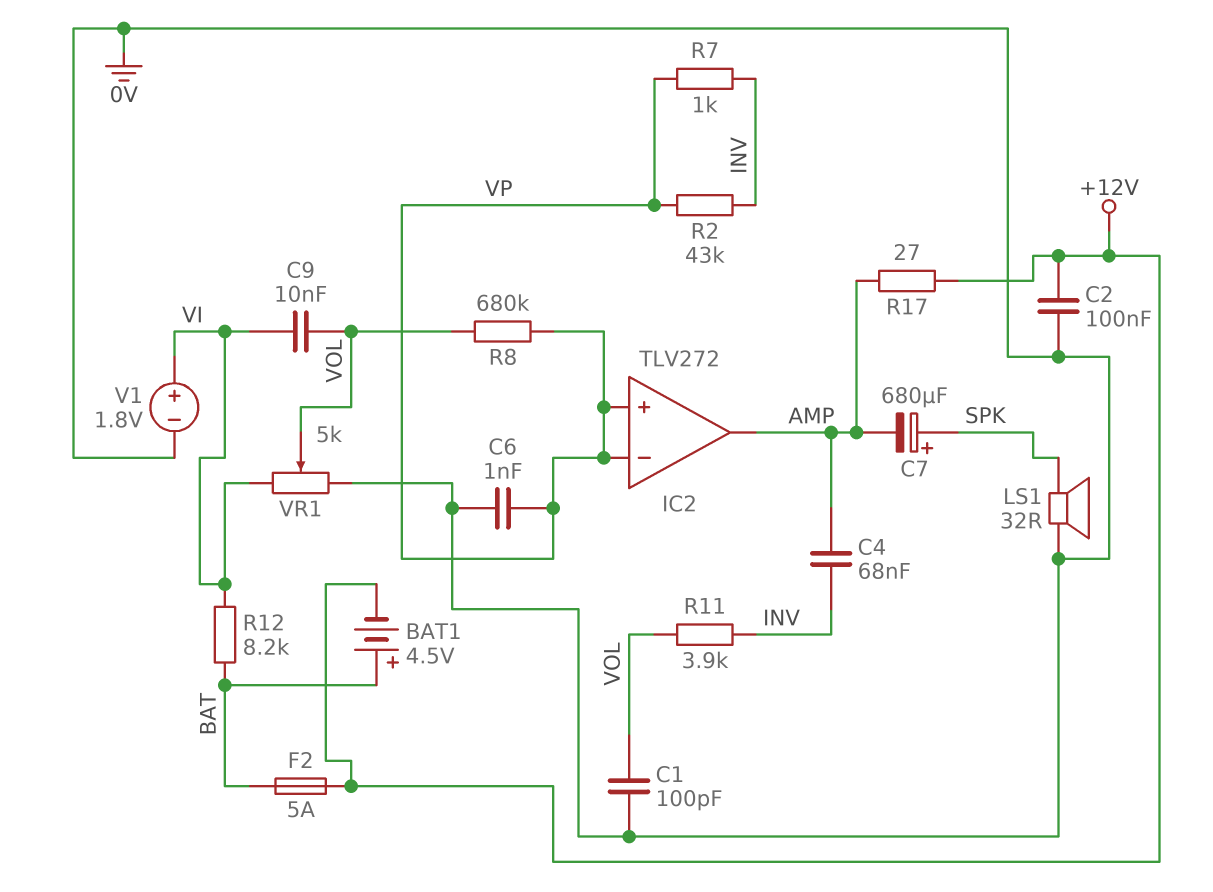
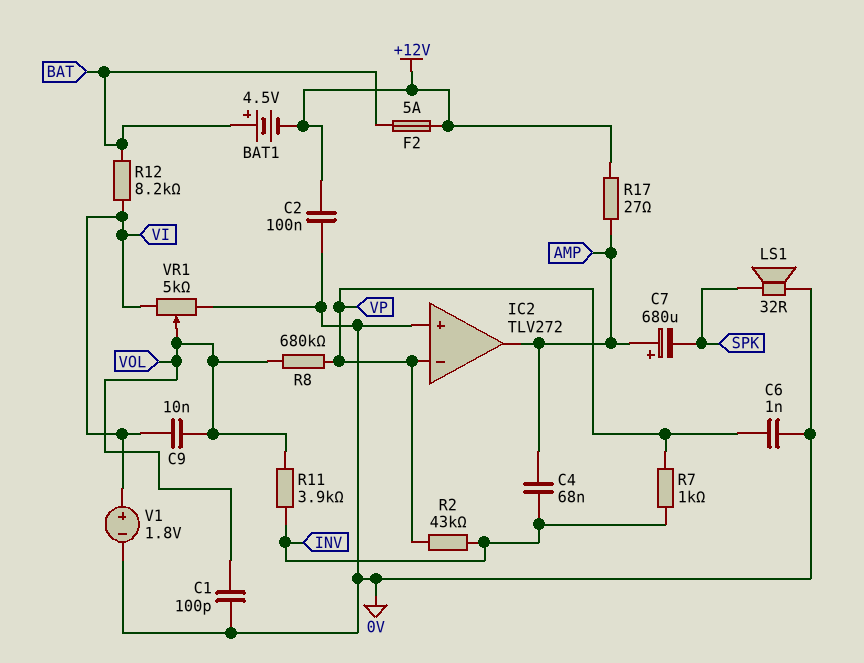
C7: 680uF (plus SPK, minus AMP) -> 680uF (plus AMP, minus SPK)
IC2 pin in+: VP -> 0V

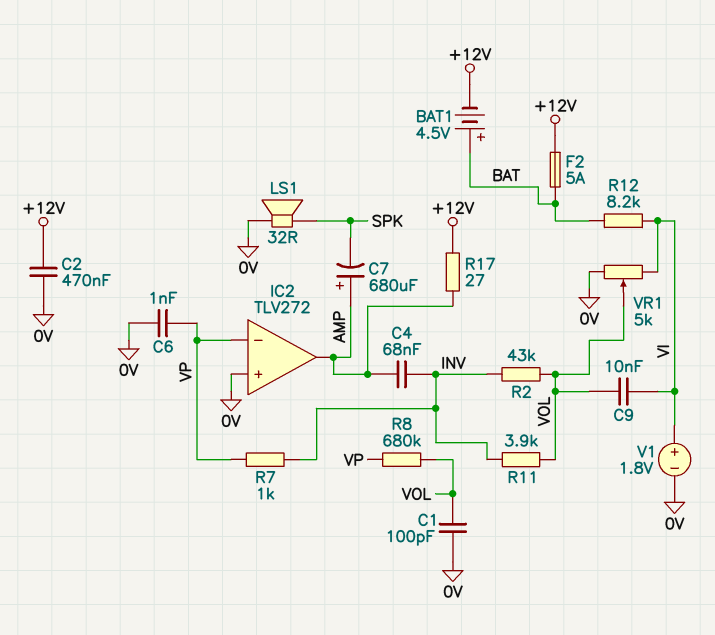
C2: 100nF (+12V, 0V) -> 470nF (+12V, 0V)
R2: 43k (INV, VP) -> 43k (INV, VOL)

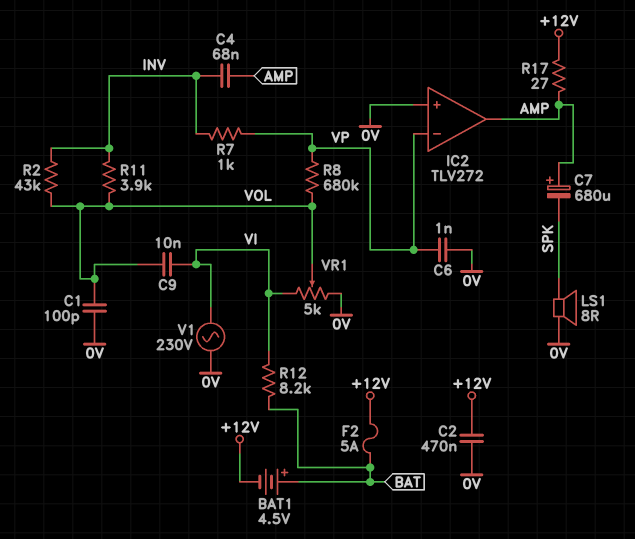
LS1: speaker 32R (0V, SPK) -> speaker 8R (0V, SPK)
V1: 1.8V (plus VI, minus 0V) -> AC 230V (0V, VI)

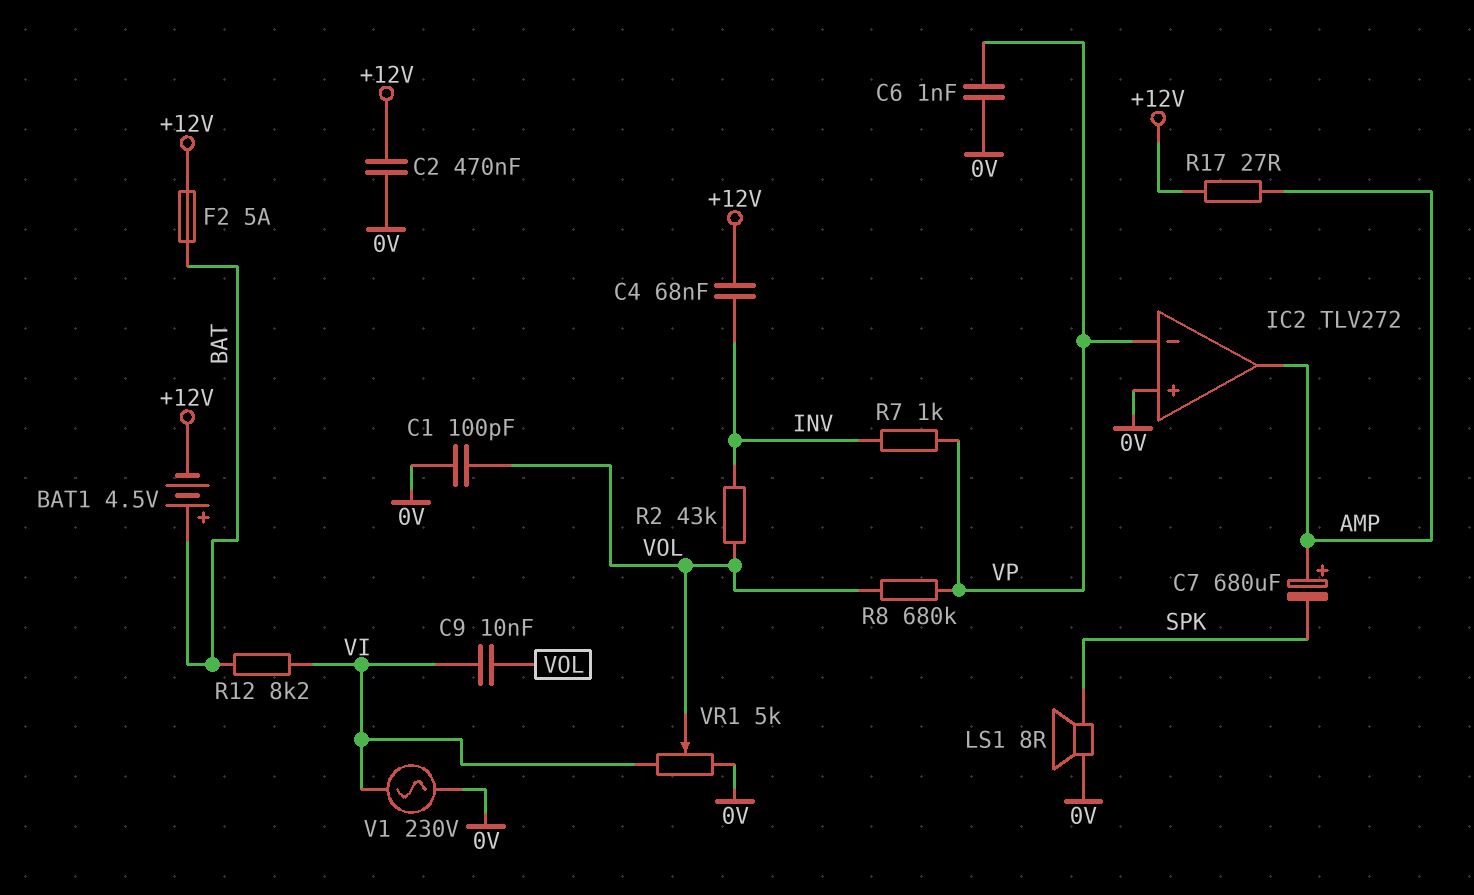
C4: 68nF (AMP, INV) -> 68nF (+12V, INV)
R11: 3.9k (INV, VOL) -> none

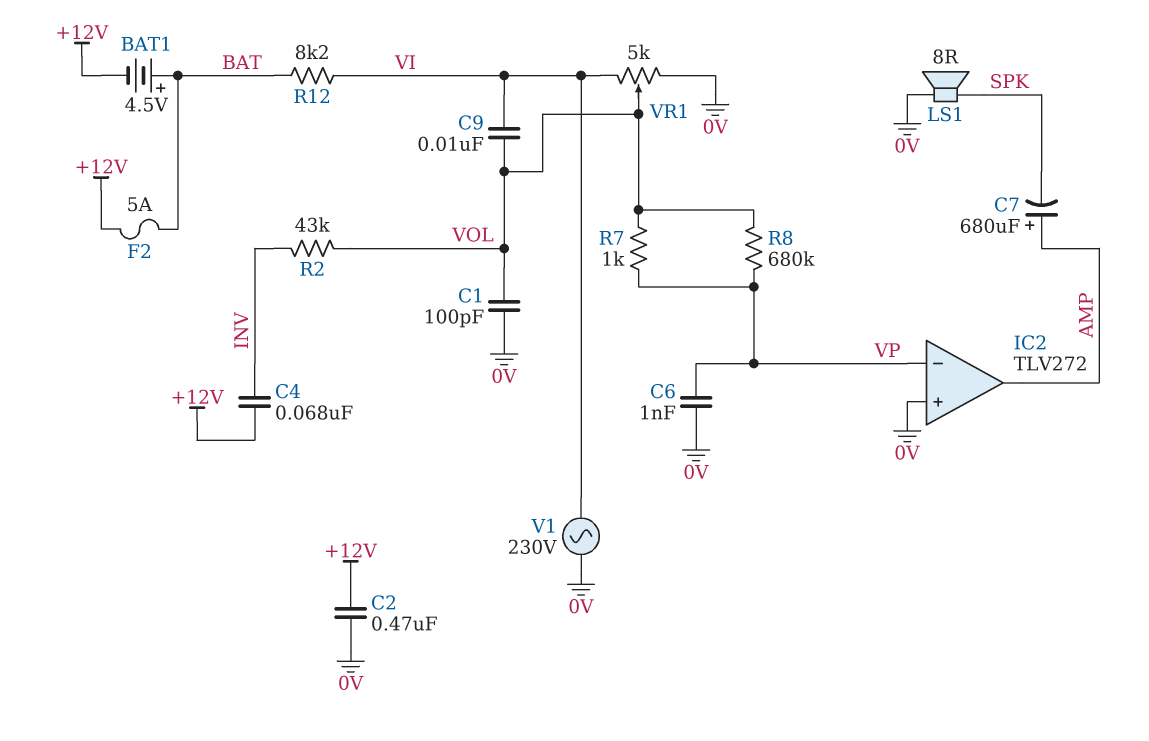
R7: 1k (INV, VP) -> 1k (VOL, VP)
R17: 27 (+12V, AMP) -> none

